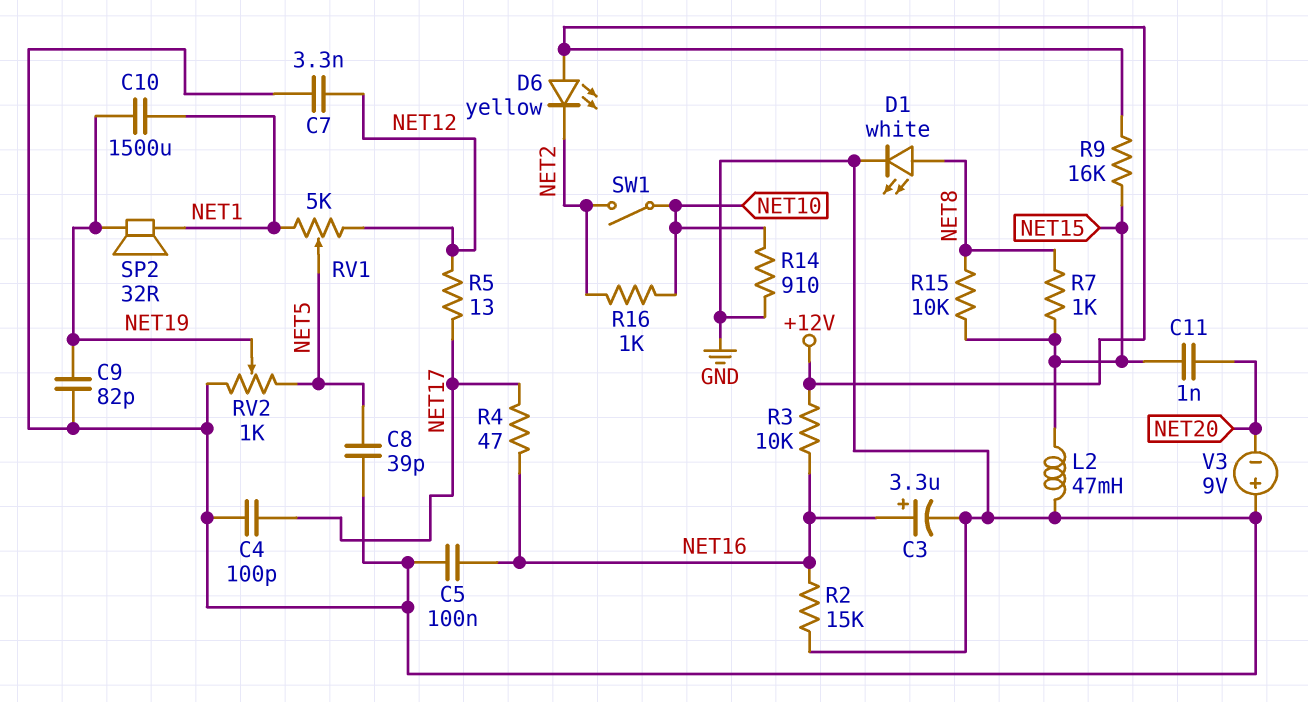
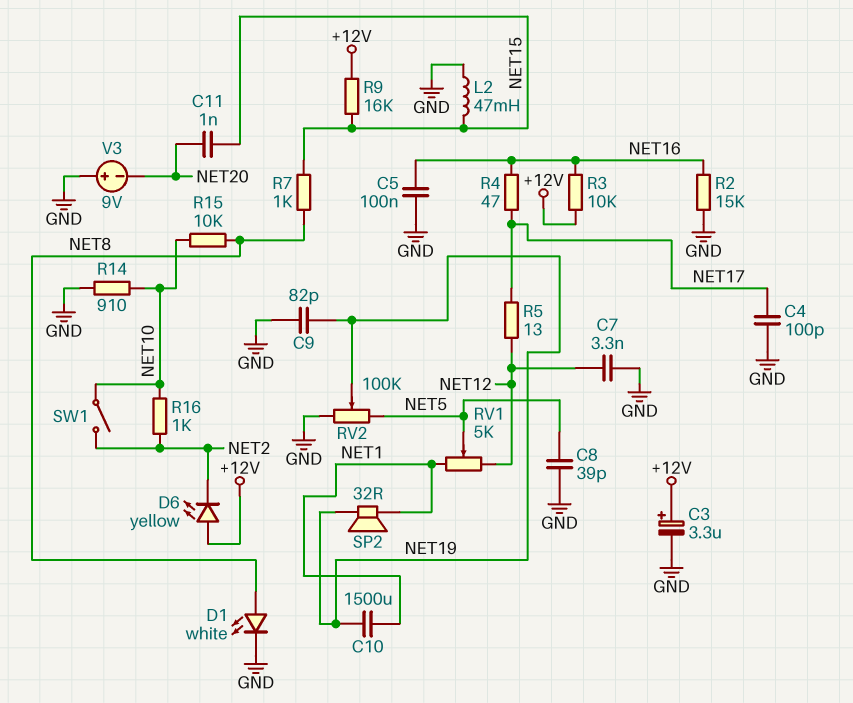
C3: 3.3uF (plus NET16, minus GND) -> 3.3uF (plus +12V, minus GND)
R15: 10k (NET8, NET15) -> 10k (NET8, NET10)
RV2: 1k (GND, NET5, wiper NET19) -> 100k (GND, NET5, wiper NET19)

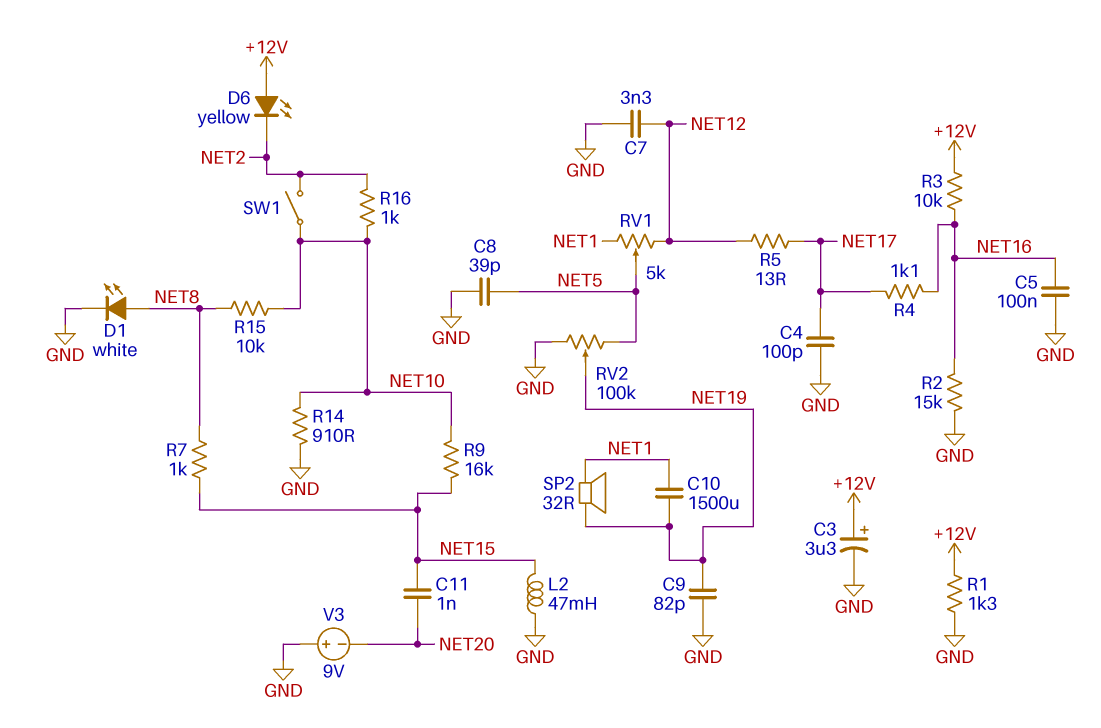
R1: none -> 1.3k (+12V, GND)
R4: 47 (NET16, NET17) -> 1.1k (NET16, NET17)
R9: 16k (+12V, NET15) -> 16k (NET10, NET15)

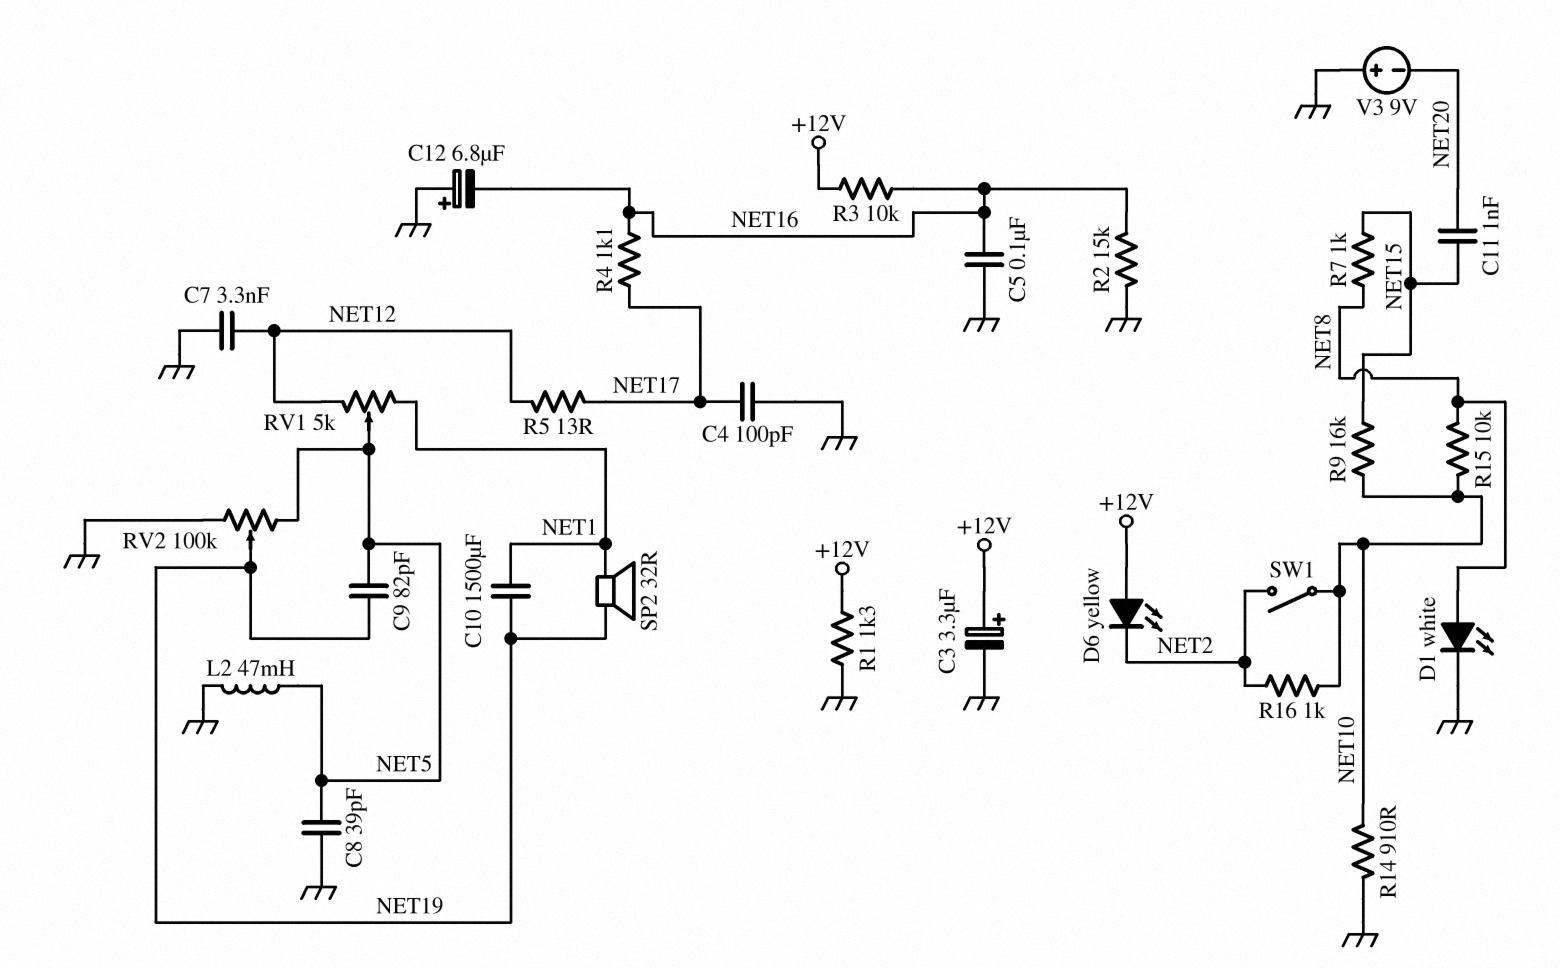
C9: 82pF (GND, NET19) -> 82pF (NET5, NET19)
C12: none -> 6.8uF (plus GND, minus NET16)
L2: 47mH (GND, NET15) -> 47mH (GND, NET5)

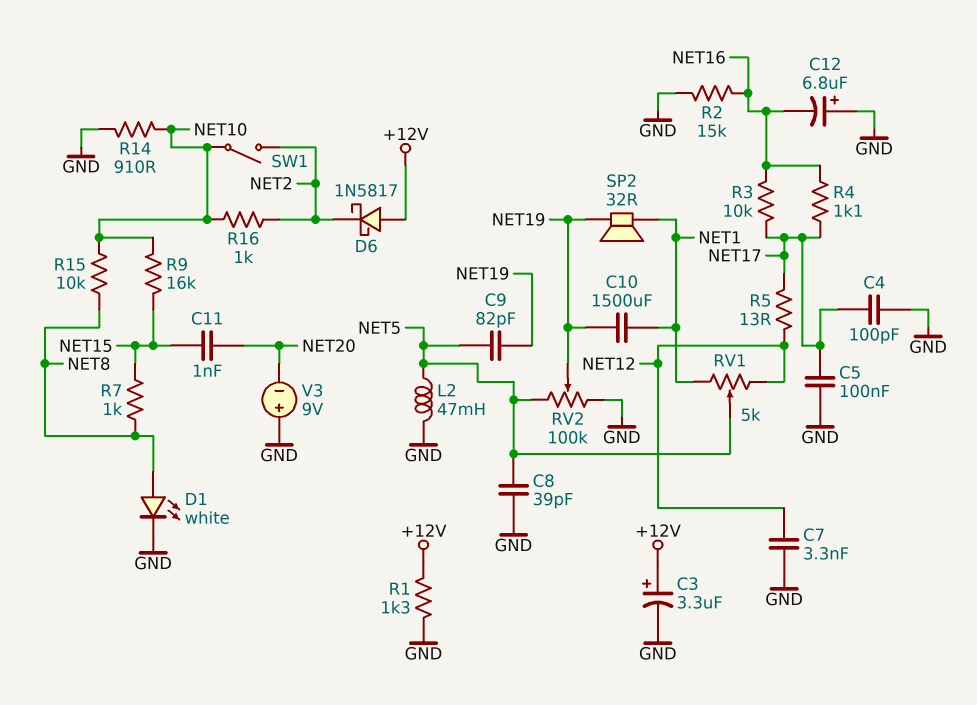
C5: 100nF (GND, NET16) -> 100nF (GND, NET17)
D6: LED yellow (A +12V, K NET2) -> schottky 1N5817 (A +12V, K NET2)
R3: 10k (+12V, NET16) -> 10k (NET16, NET17)

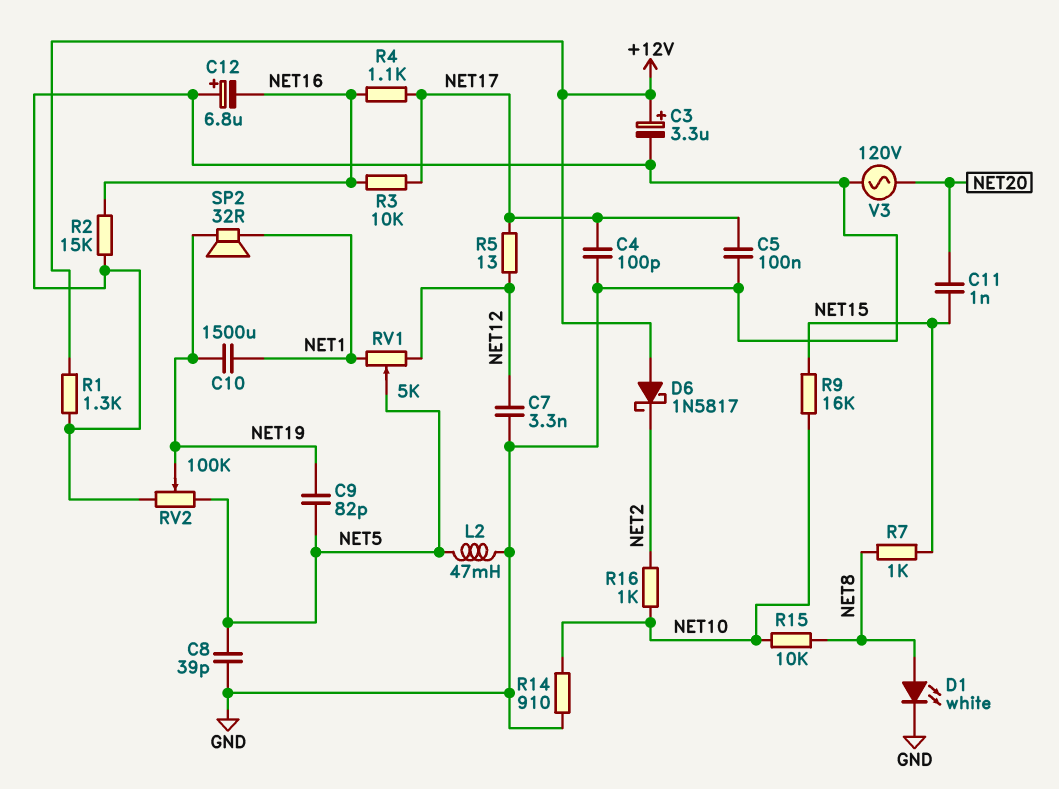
SW1: switch (NET2, NET10) -> none
V3: 9V (plus GND, minus NET20) -> AC 120V (GND, NET20)

